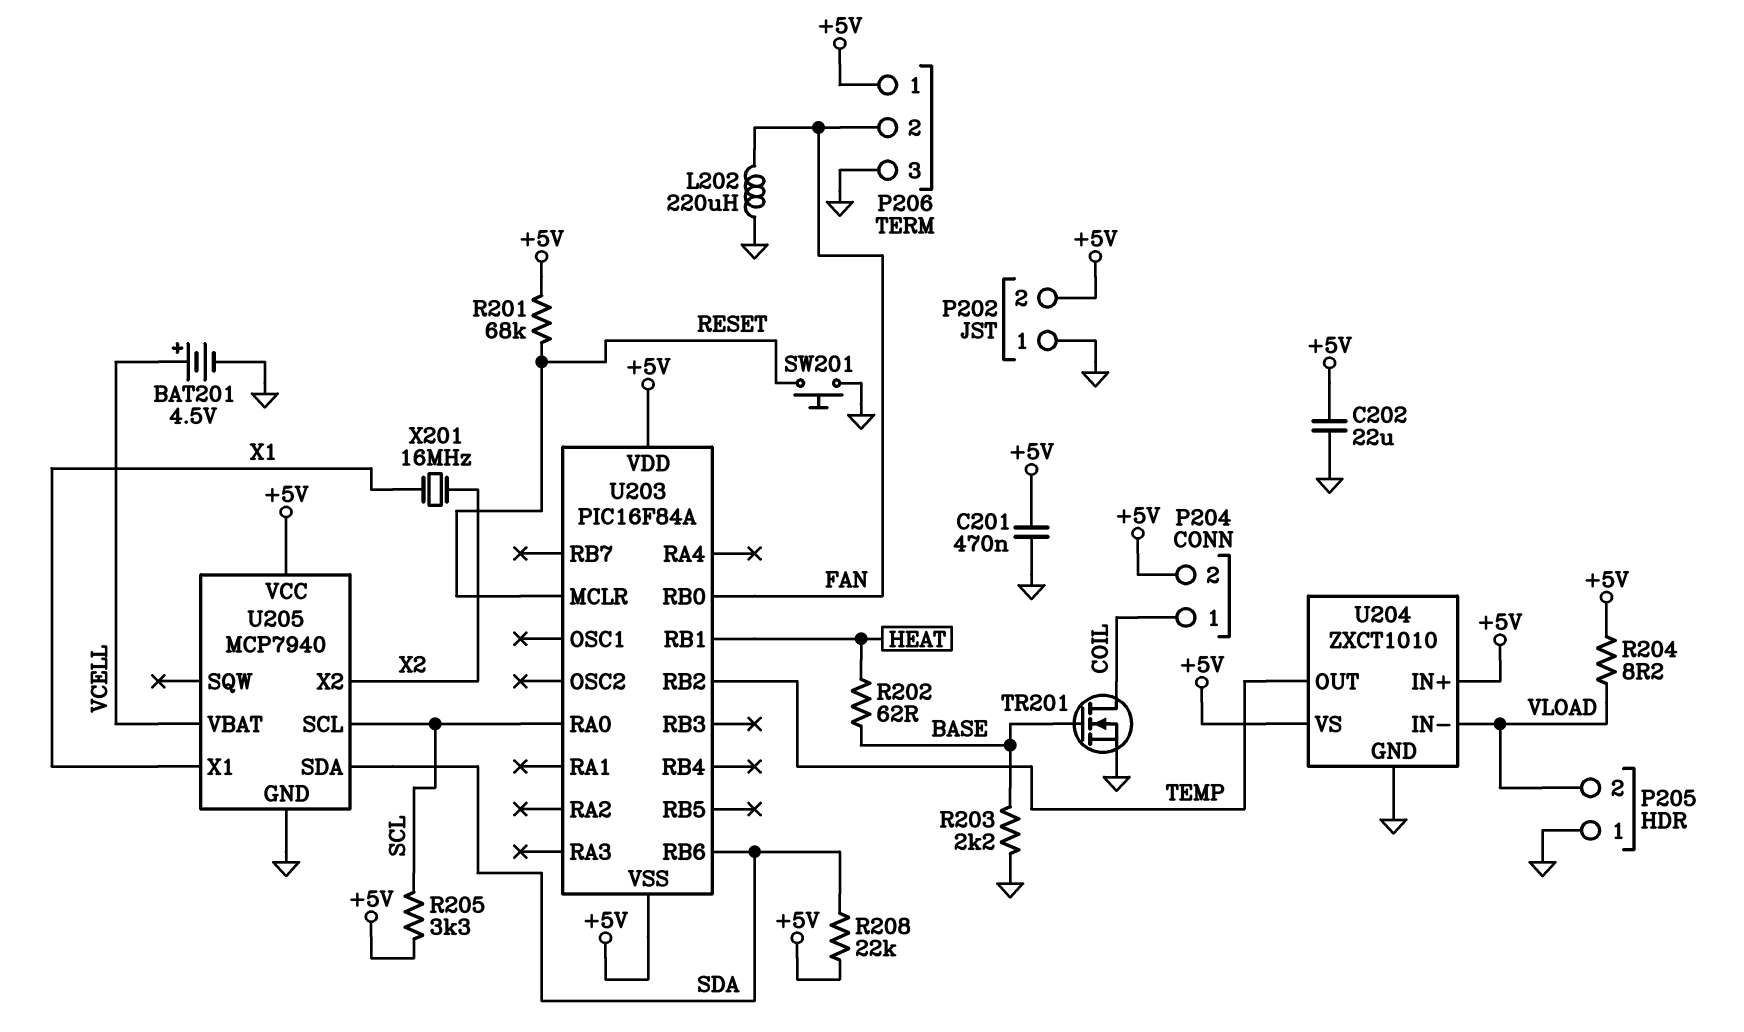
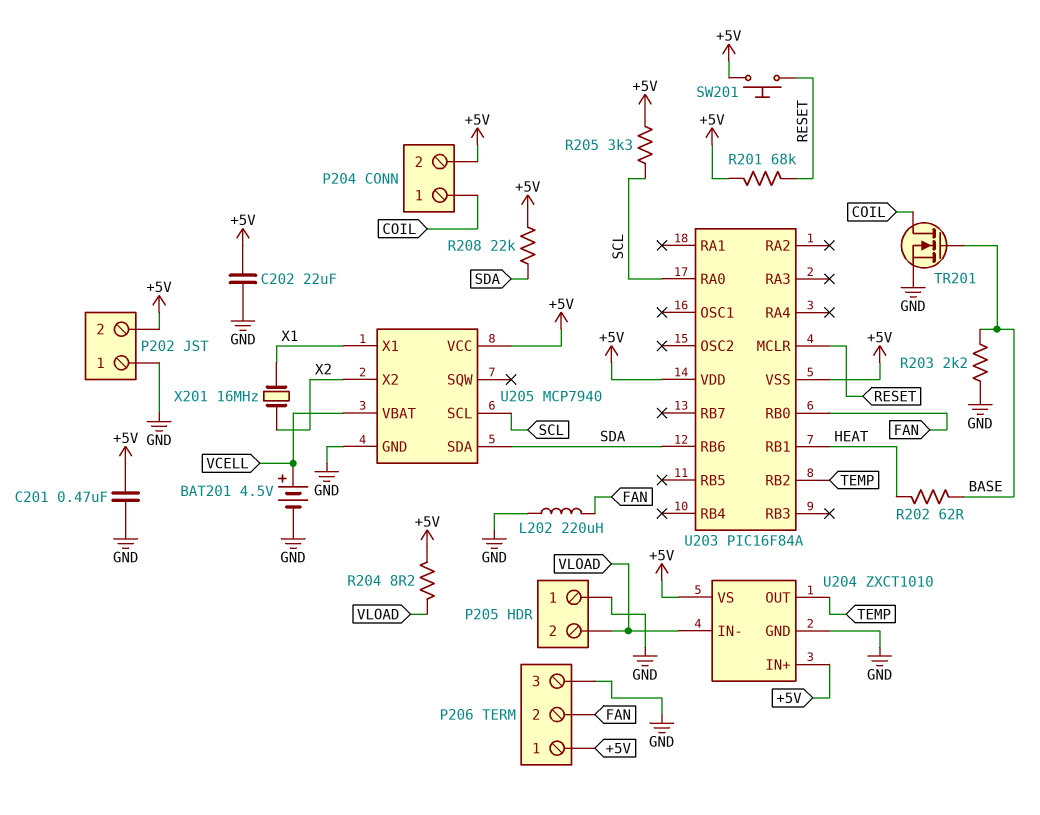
SW201: button (GND, RESET) -> button (+5V, RESET)

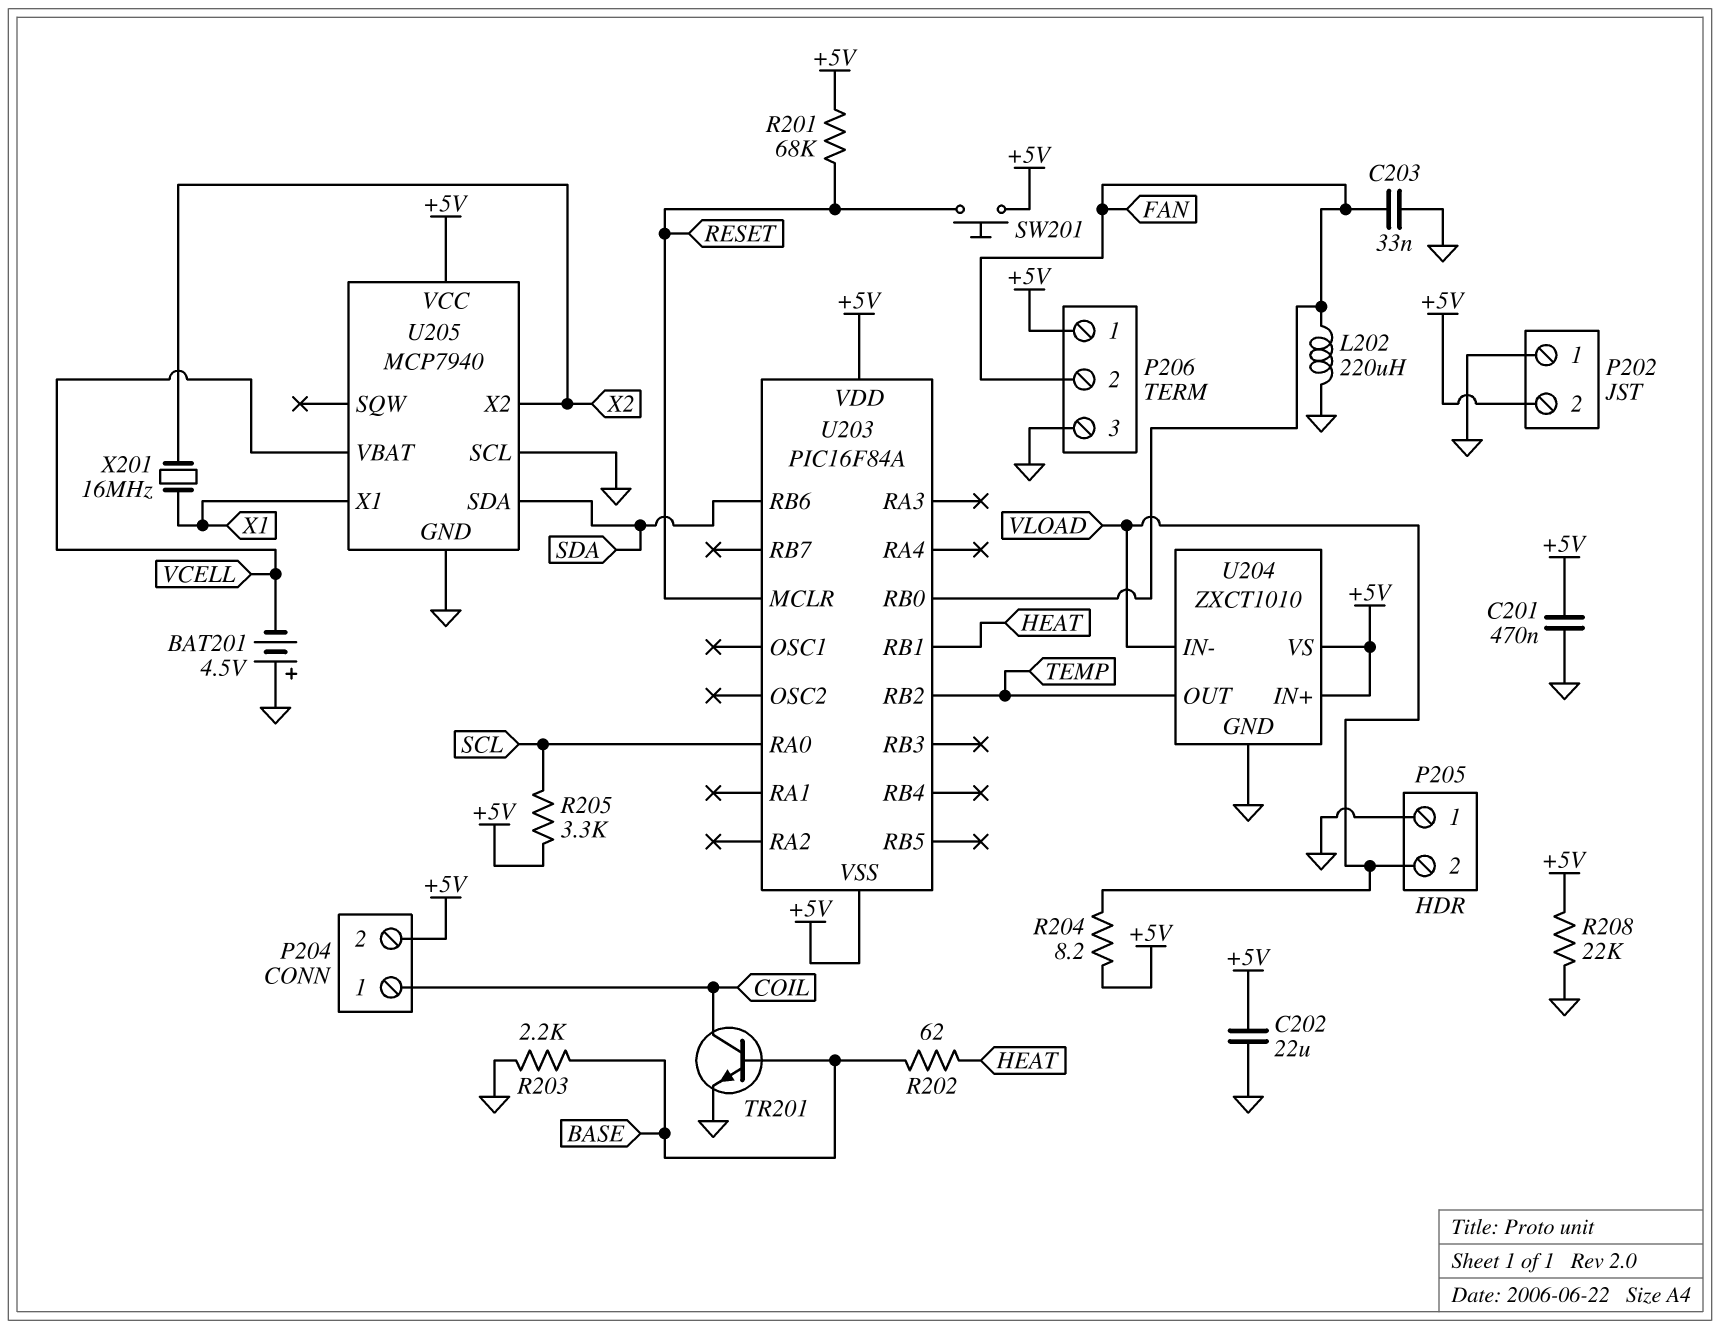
BAT201: 4.5V (plus VCELL, minus GND) -> 4.5V (plus GND, minus VCELL)
C203: none -> 33nF (FAN, GND)
R208: 22k (+5V, SDA) -> 22k (+5V, GND)
TR201: NMOS (G BASE, D COIL, S GND) -> NPN (B BASE, C COIL, E GND)
U205 pin SCL: SCL -> GND

